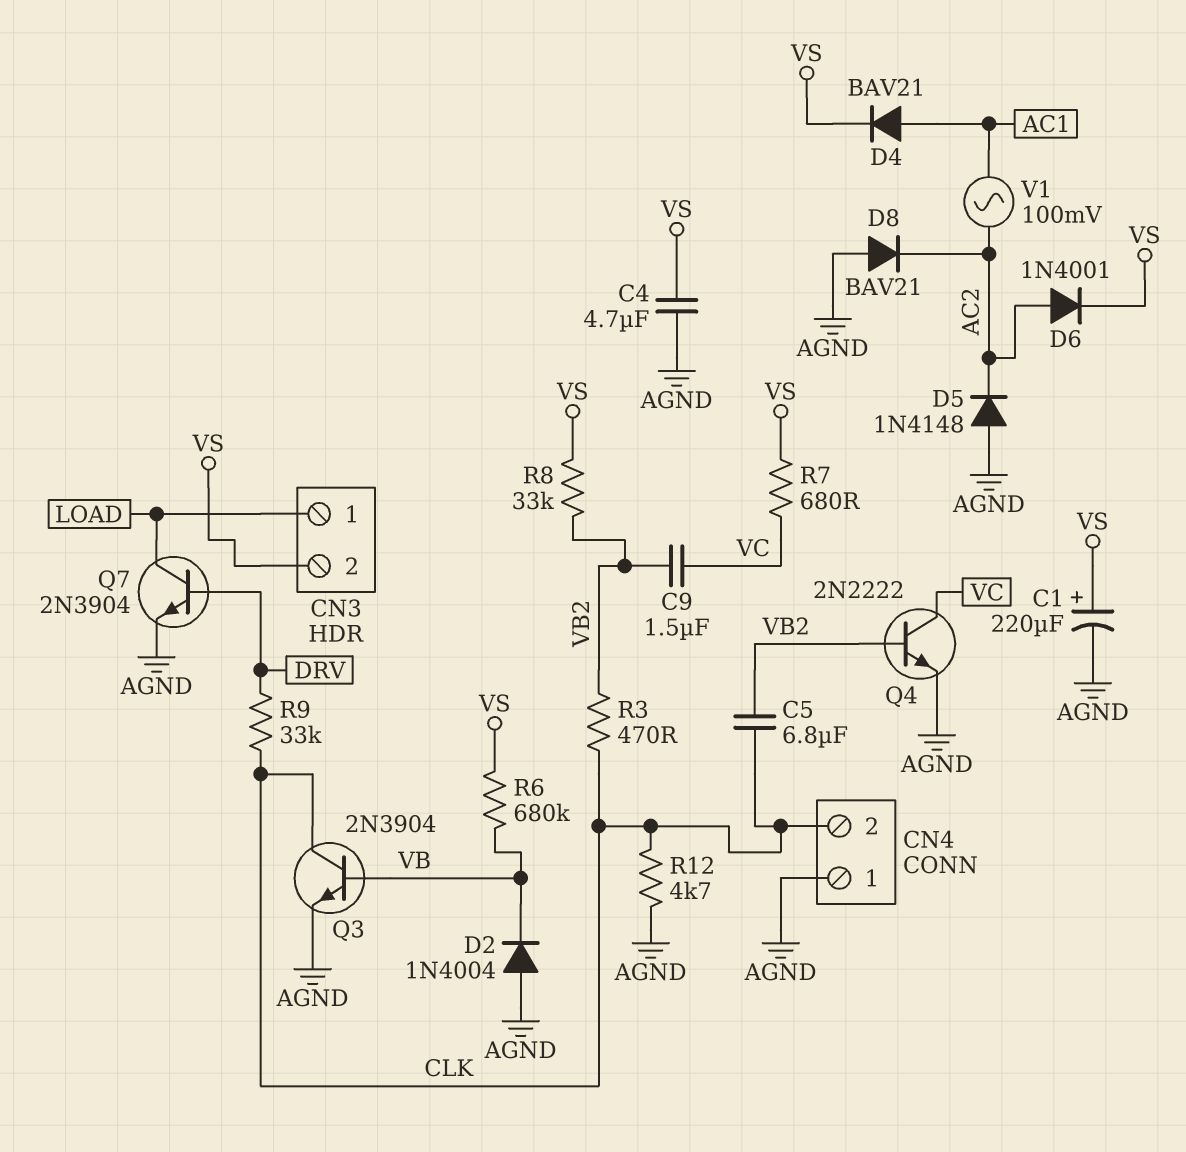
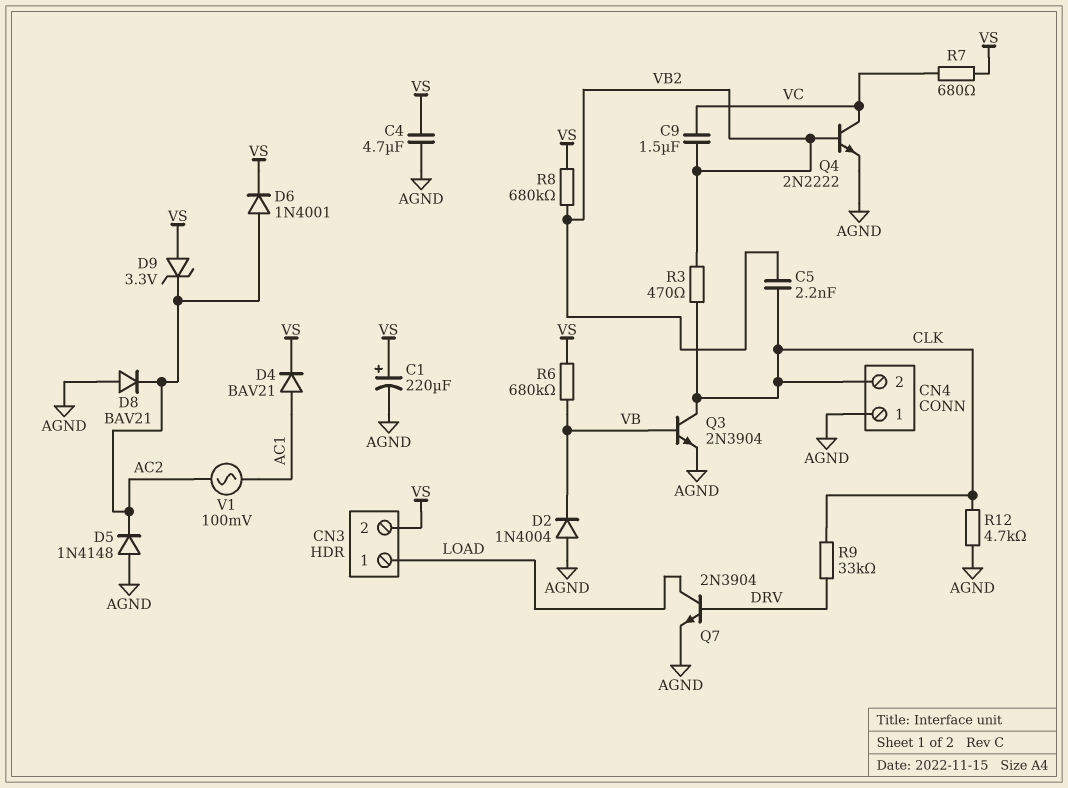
C5: 6.8uF (CLK, VB2) -> 2.2nF (CLK, VB2)
D9: none -> zener 3.3V (A VS, K AC2)
R8: 33k (VB2, VS) -> 680k (VB2, VS)

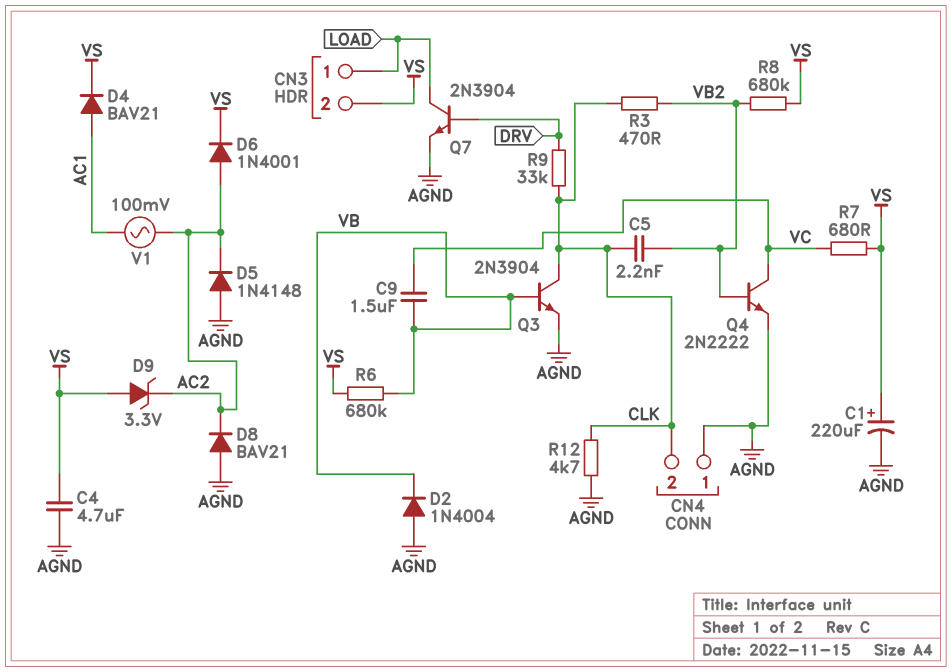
C9: 1.5uF (VB2, VC) -> 1.5uF (VB, VC)

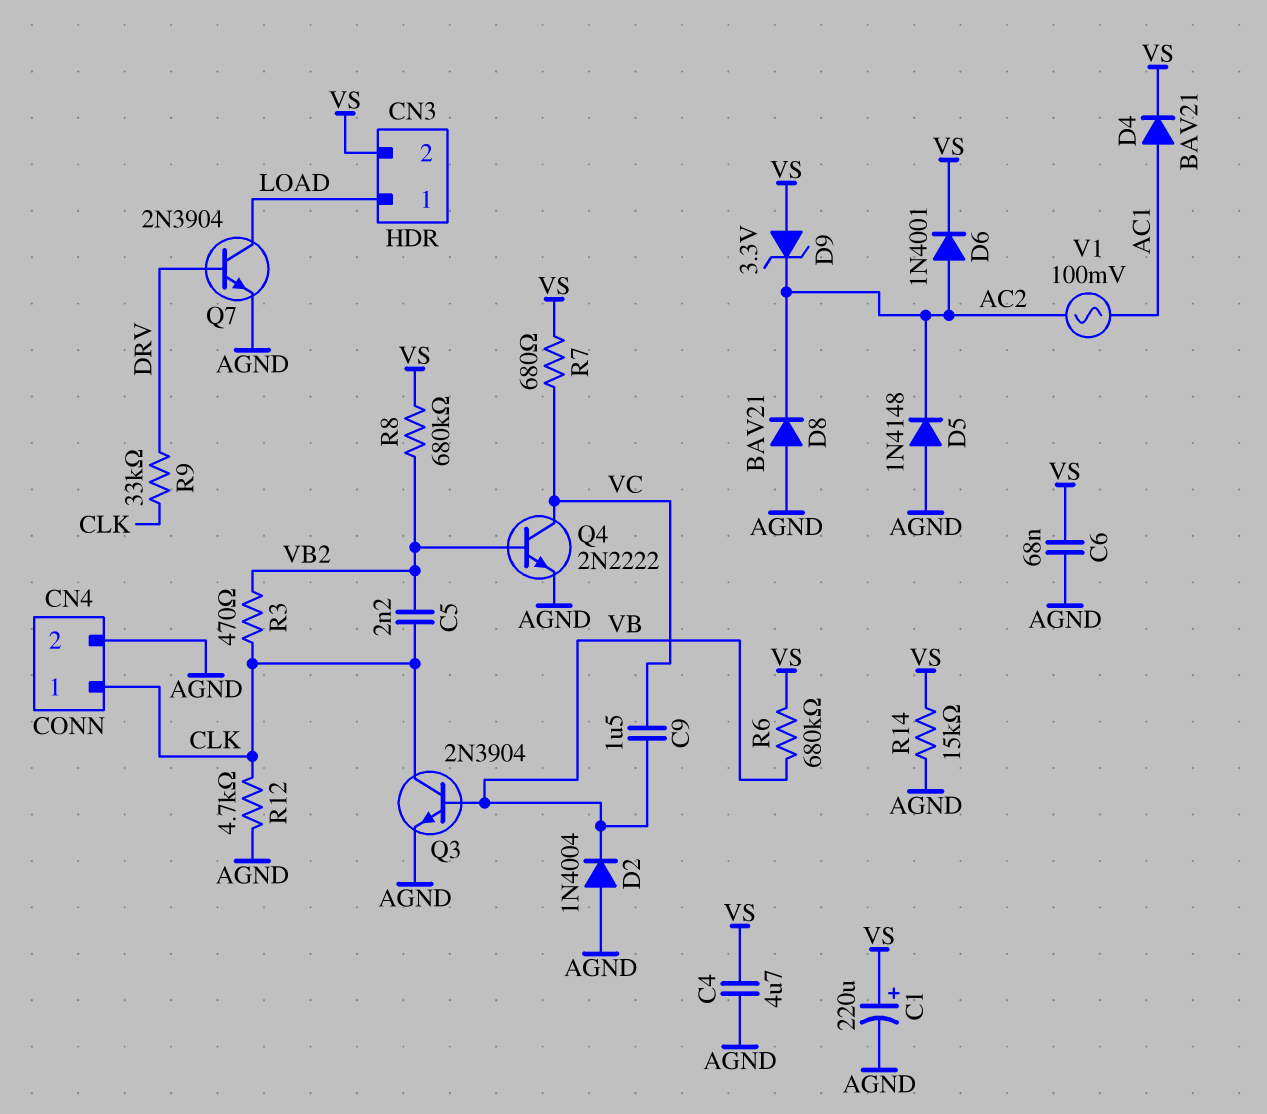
C6: none -> 68nF (AGND, VS)
CN4 pin 1: AGND -> CLK
CN4 pin 2: CLK -> AGND
R14: none -> 15k (AGND, VS)

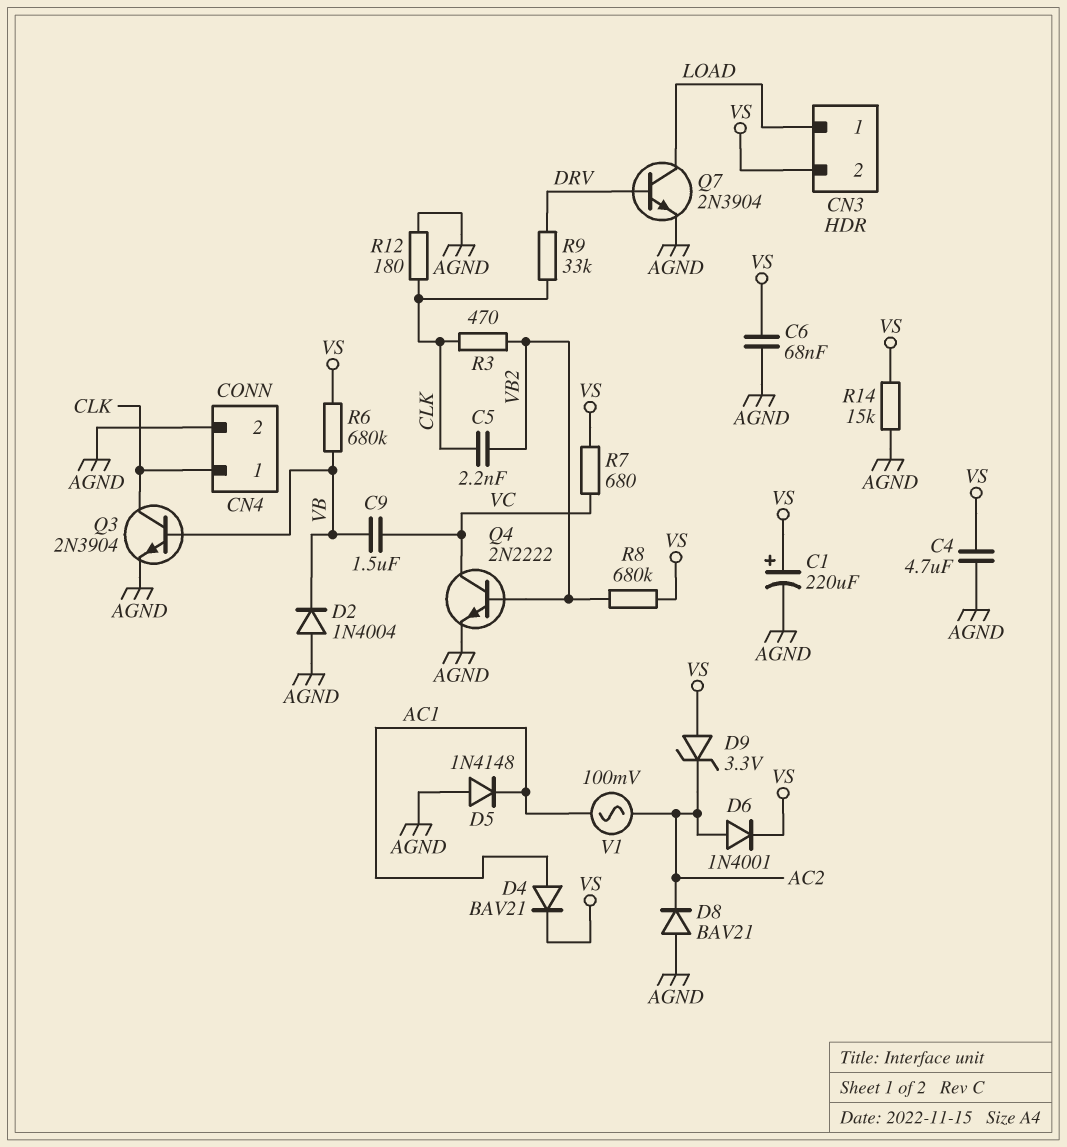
D5: diode 1N4148 (A AGND, K AC2) -> diode 1N4148 (A AGND, K AC1)
R12: 4.7k (AGND, CLK) -> 180 (AGND, CLK)

